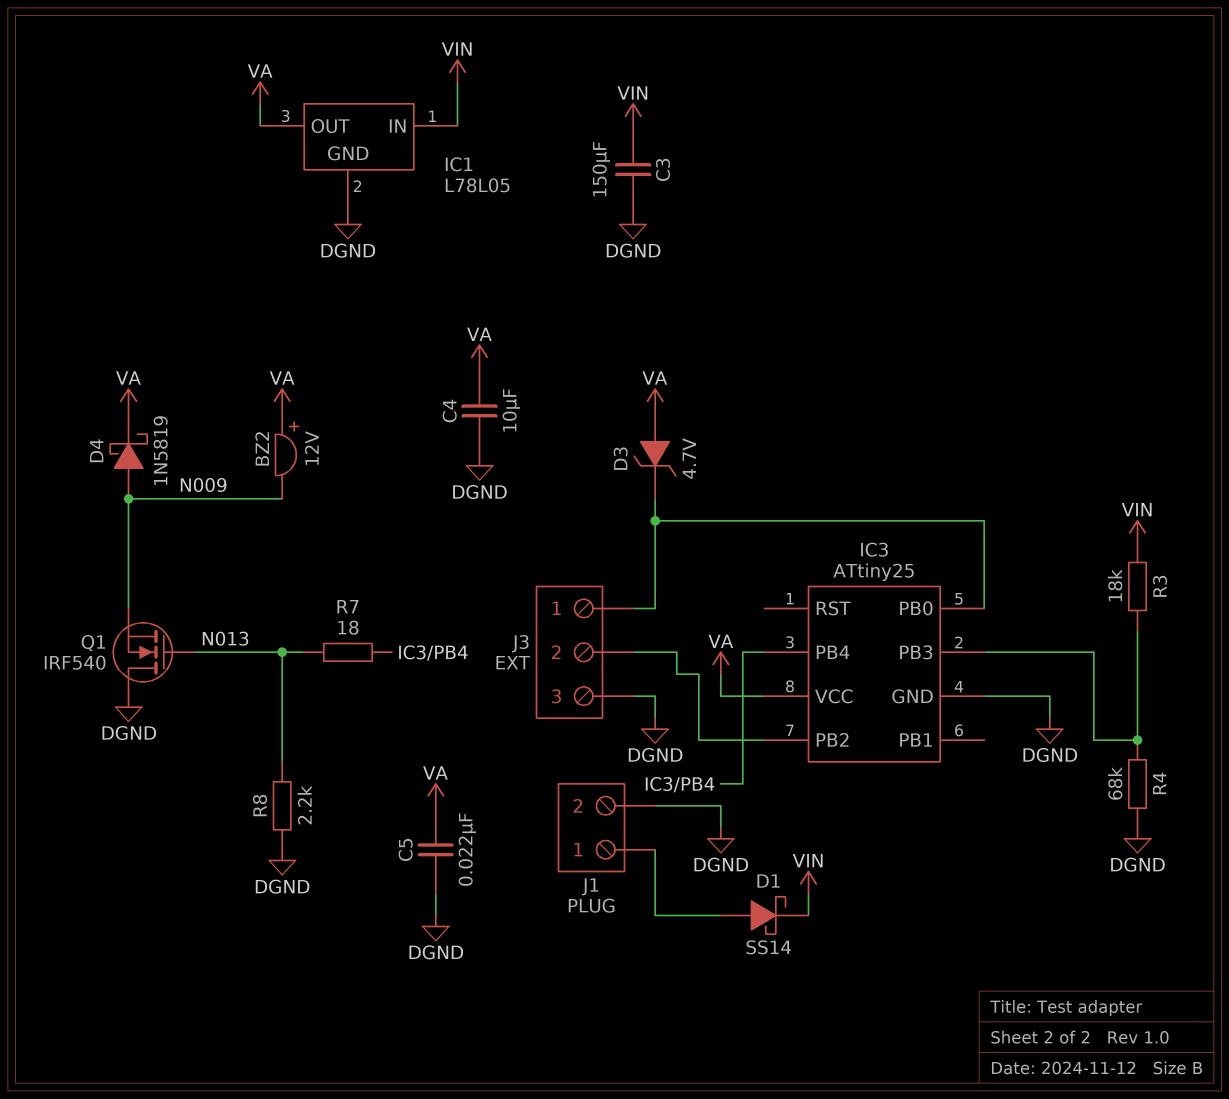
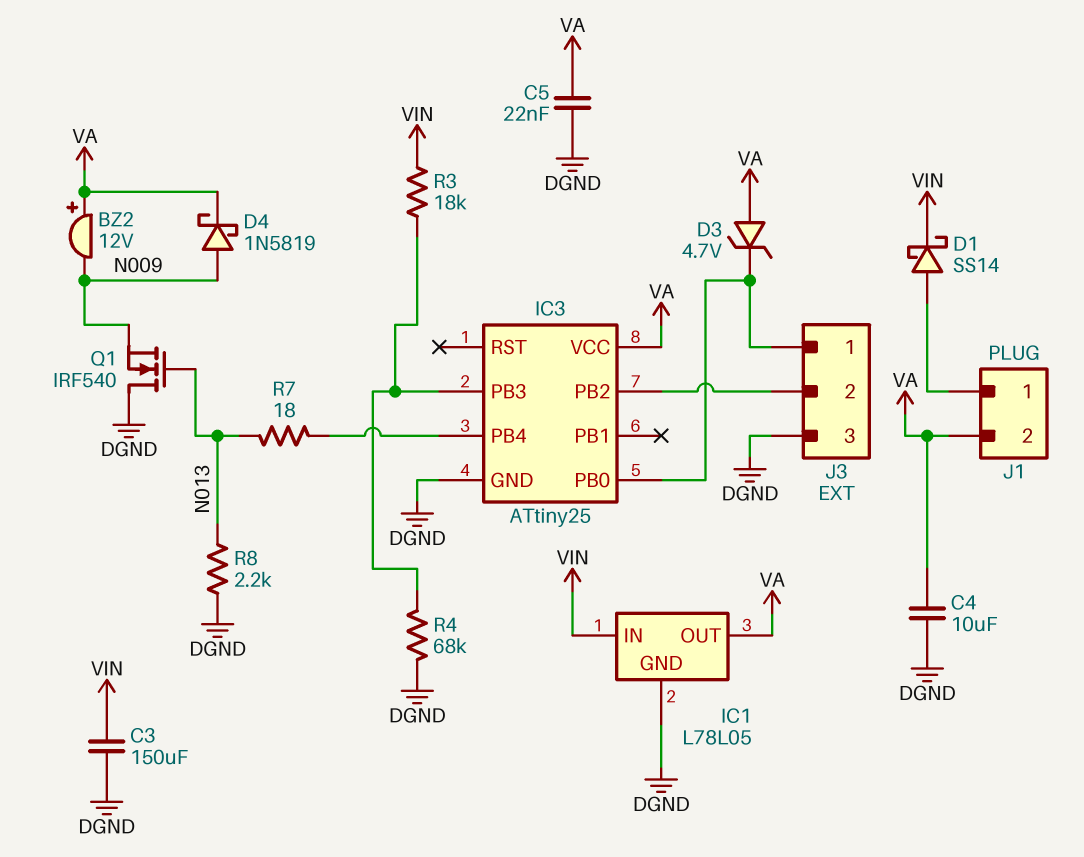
J1 pin 2: DGND -> VA

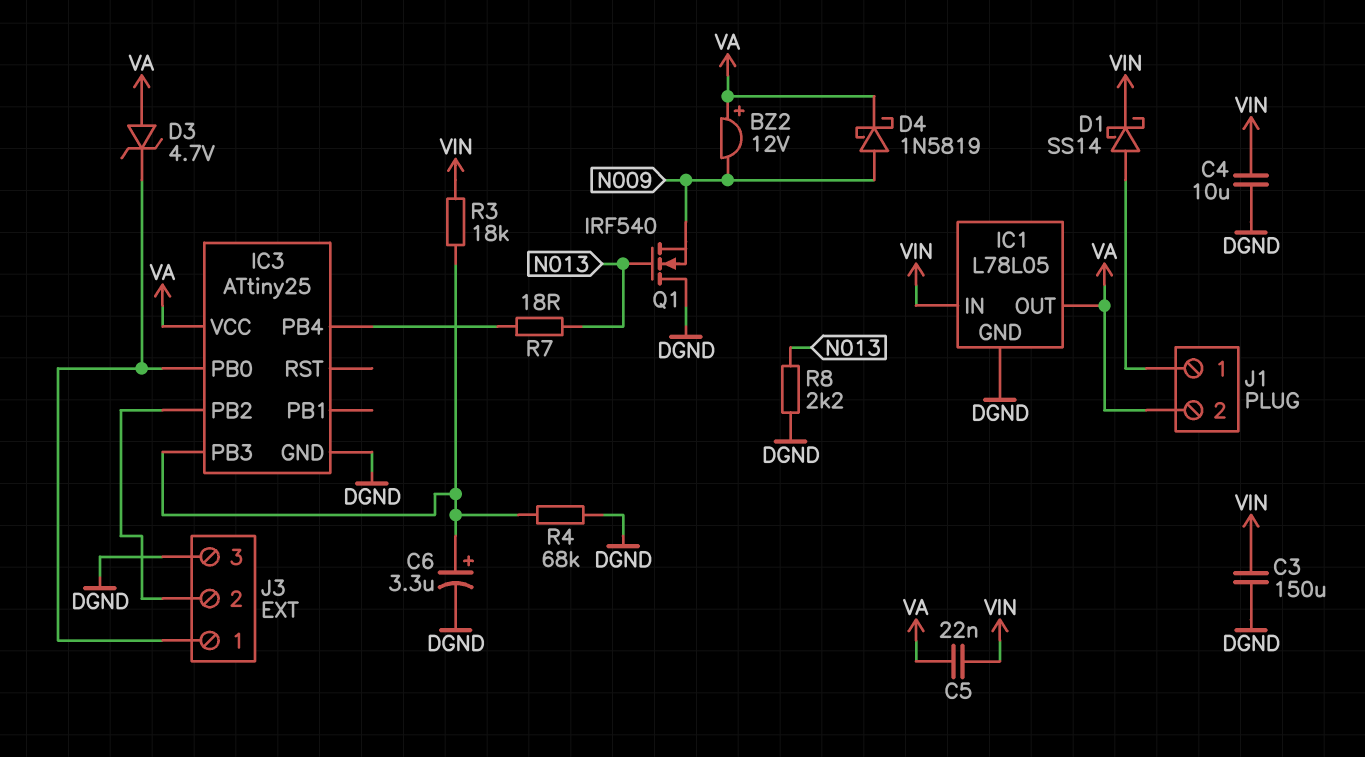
C4: 10uF (DGND, VA) -> 10uF (DGND, VIN)
C5: 22nF (DGND, VA) -> 22nF (VA, VIN)
C6: none -> 3.3uF (plus IC3/PB3, minus DGND)

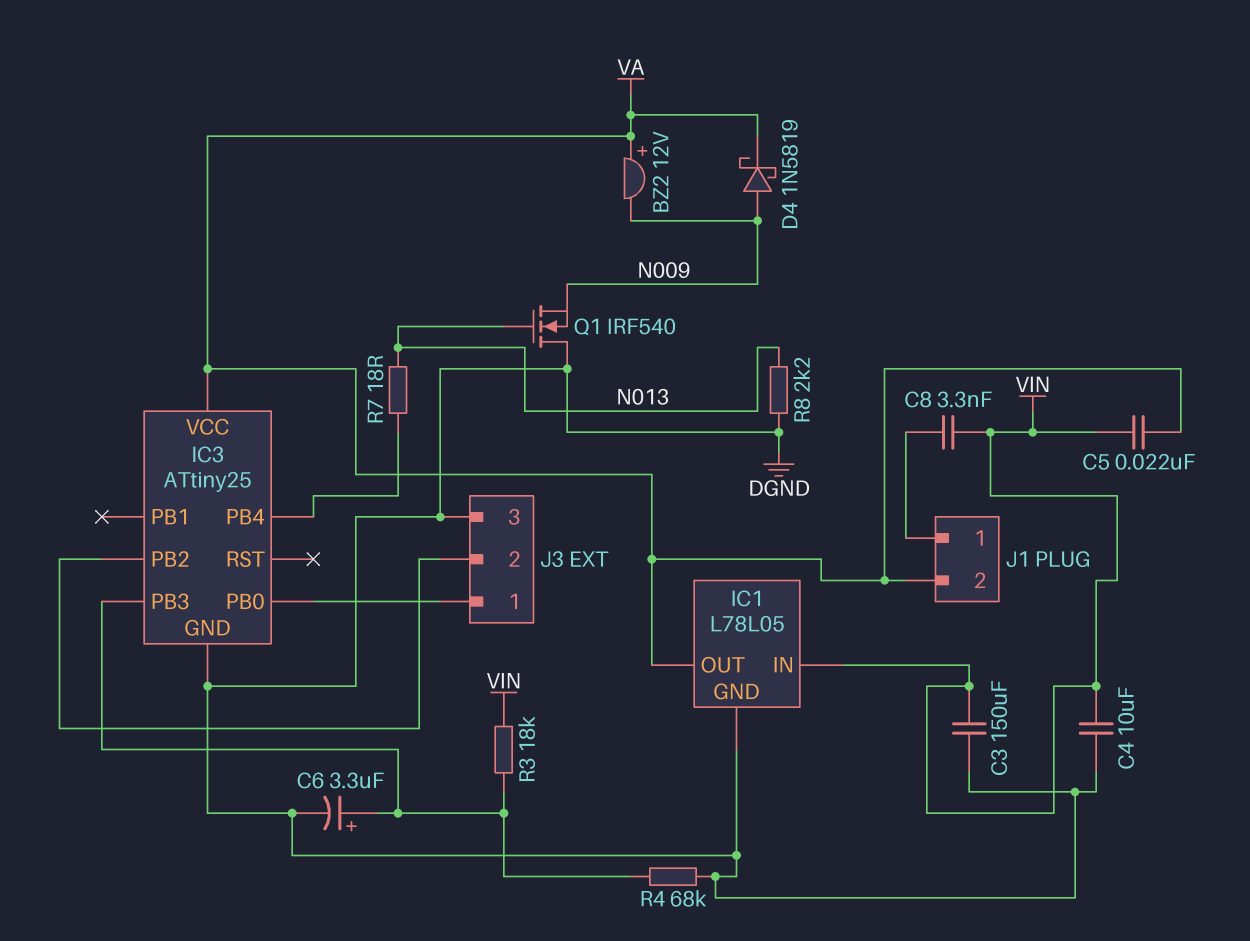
C8: none -> 3.3nF (J1/1, VIN)
D1: schottky SS14 (A J1/1, K VIN) -> none
D3: zener 4.7V (A VA, K IC3/PB0) -> none

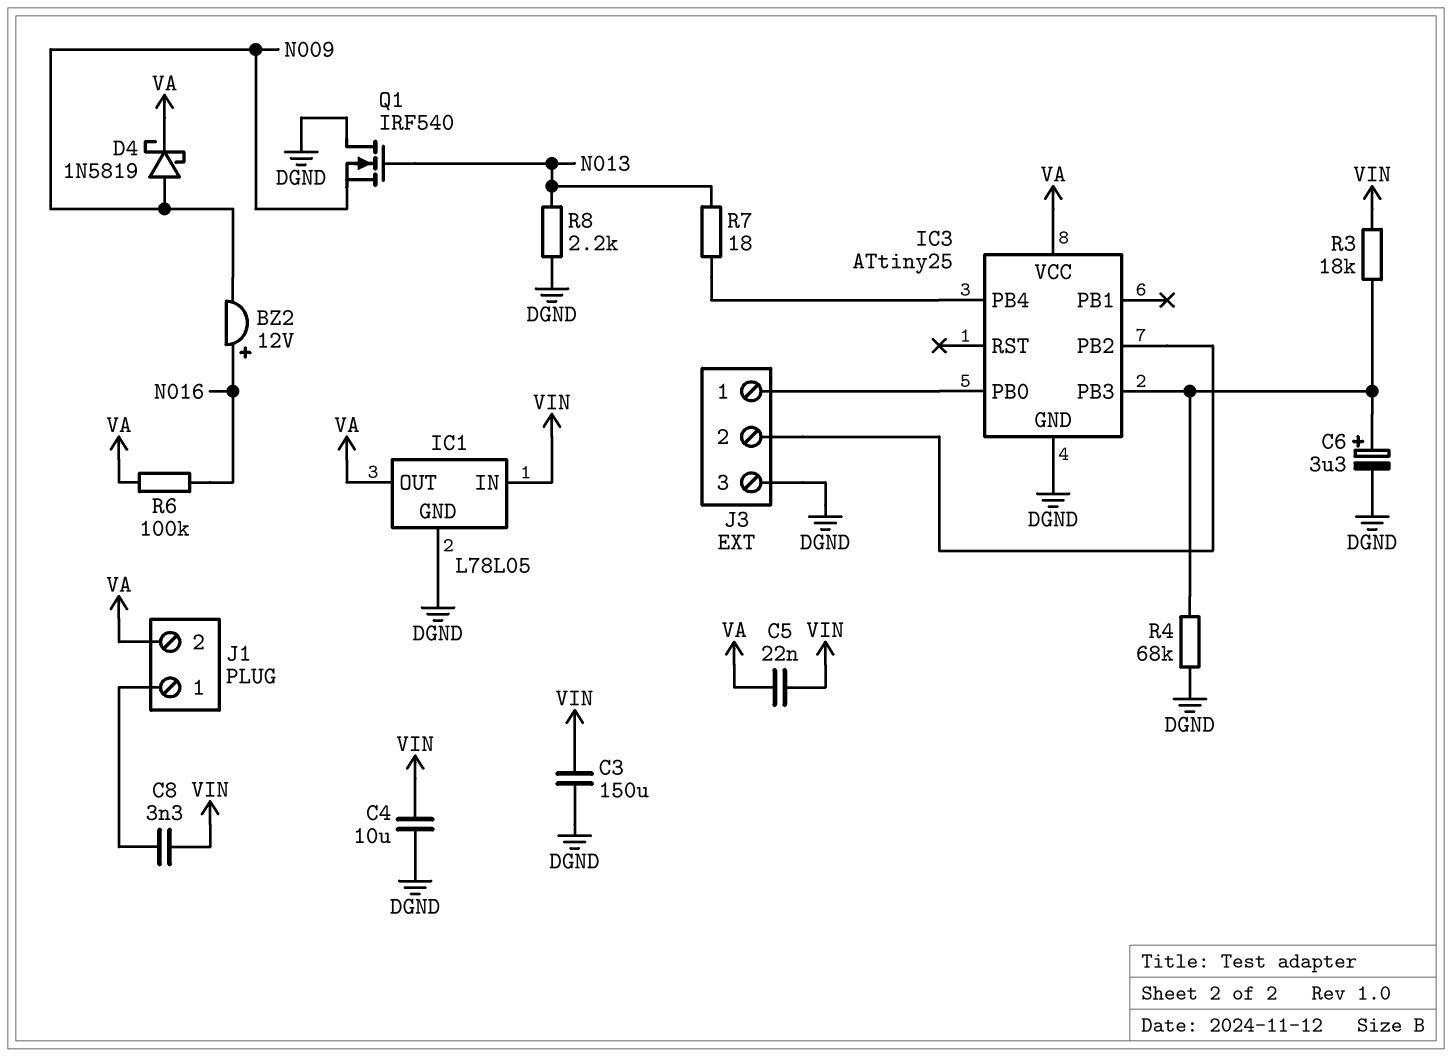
BZ2: buzzer 12V (plus VA, minus N009) -> buzzer 12V (plus N016, minus N009)
R6: none -> 100k (N016, VA)

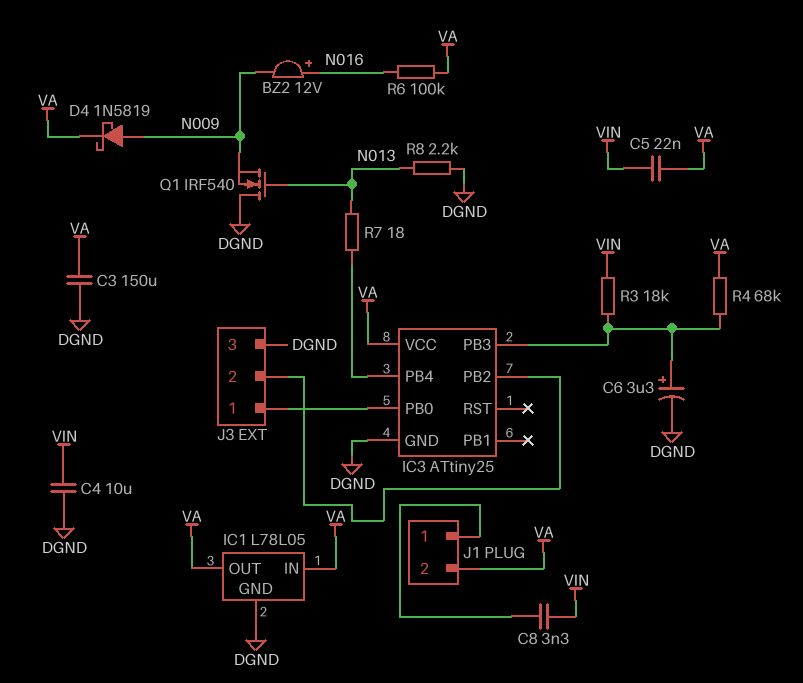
C3: 150uF (DGND, VIN) -> 150uF (DGND, VA)
IC1 pin IN: VIN -> VA
R4: 68k (DGND, IC3/PB3) -> 68k (IC3/PB3, VA)

